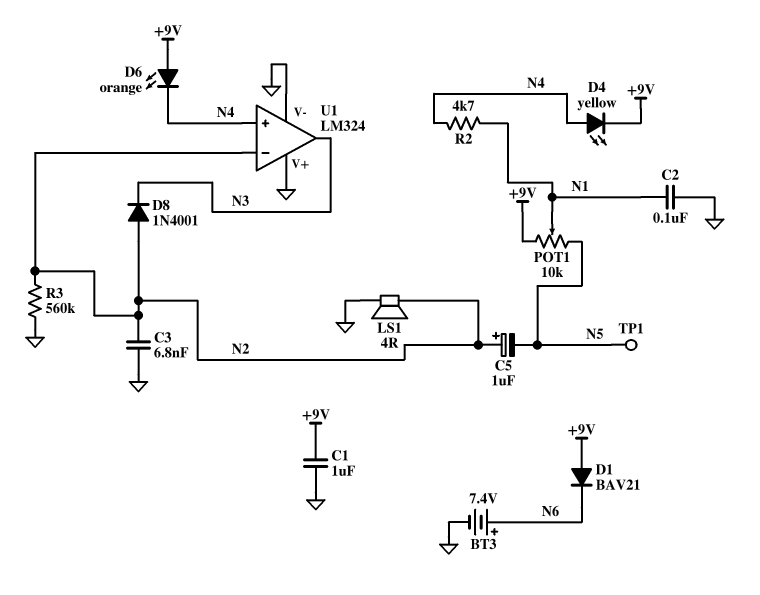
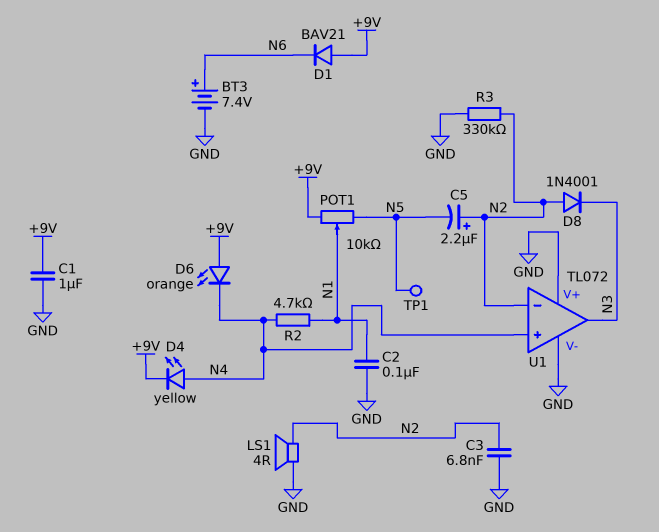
C5: 1uF (plus N2, minus N5) -> 2.2uF (plus N2, minus N5)
R3: 560k (GND, N2) -> 330k (GND, N2)
U1: LM324 -> TL072

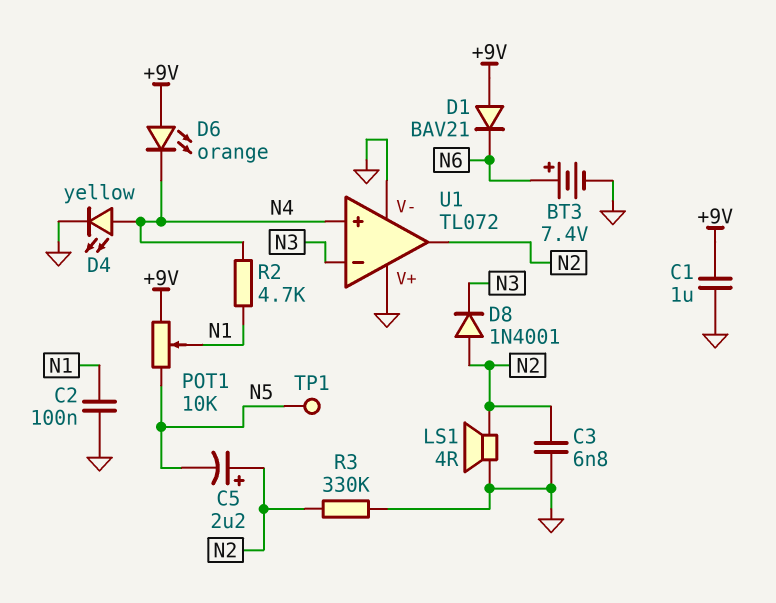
D4: LED yellow (A N4, K +9V) -> LED yellow (A N4, K GND)
U1 pin in-: N2 -> N3
U1 pin out: N3 -> N2

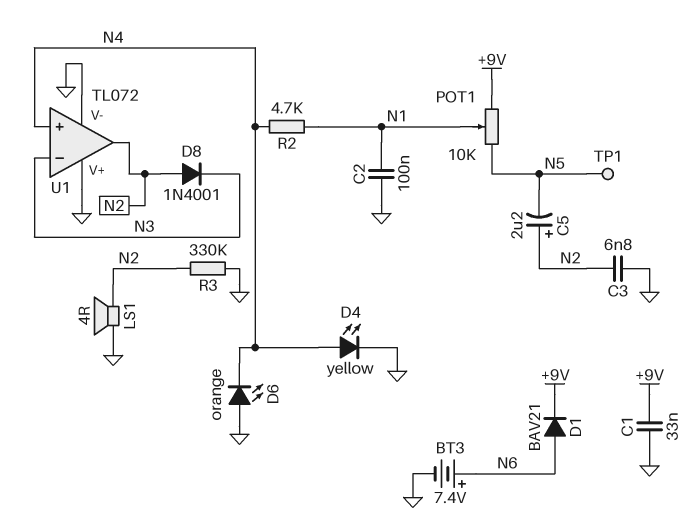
C1: 1uF (+9V, GND) -> 33nF (+9V, GND)
D1: diode BAV21 (A +9V, K N6) -> diode BAV21 (A N6, K +9V)
D6: LED orange (A +9V, K N4) -> LED orange (A GND, K N4)

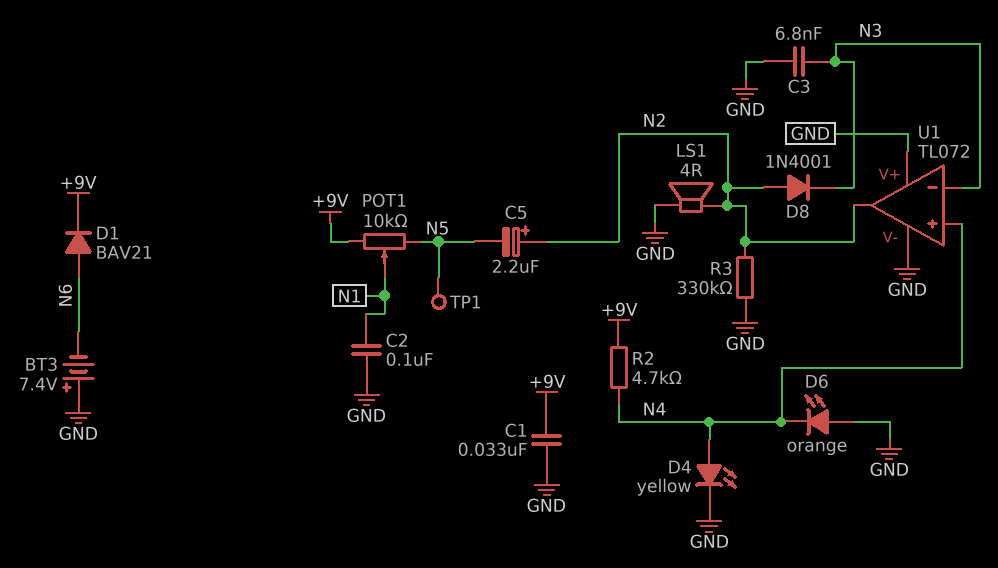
BT3: 7.4V (plus N6, minus GND) -> 7.4V (plus GND, minus N6)
C3: 6.8nF (GND, N2) -> 6.8nF (GND, N3)
R2: 4.7k (N1, N4) -> 4.7k (+9V, N4)

